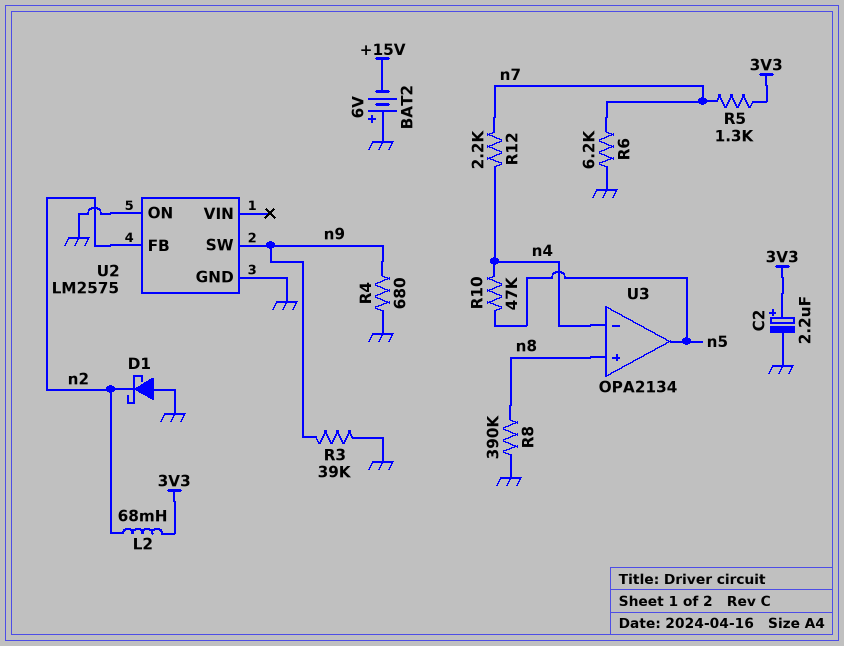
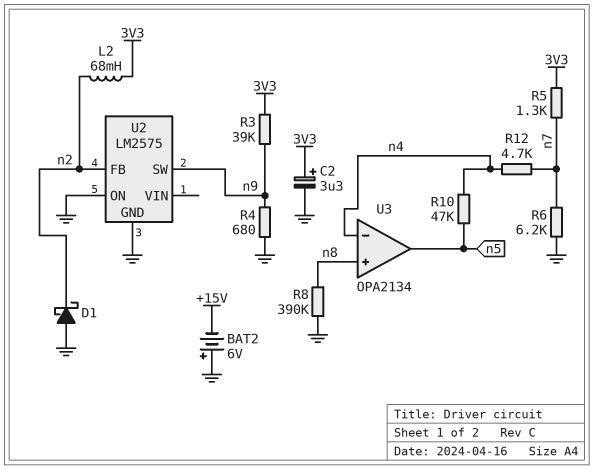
C2: 2.2uF (plus 3V3, minus GND) -> 3.3uF (plus 3V3, minus GND)
R3: 39k (GND, n9) -> 39k (3V3, n9)
R12: 2.2k (n4, n7) -> 4.7k (n4, n7)

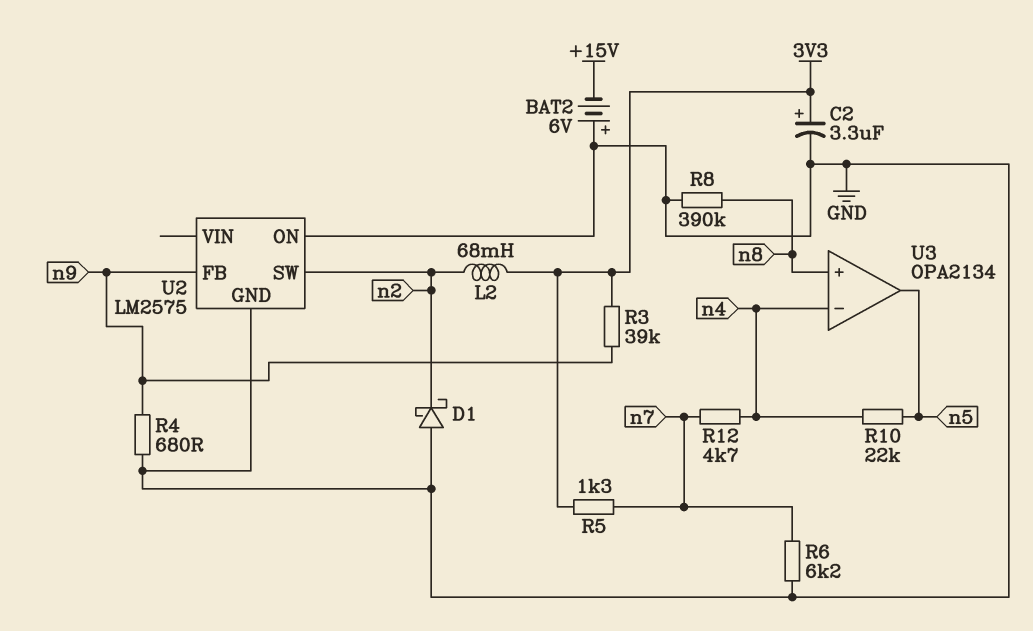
R10: 47k (n4, n5) -> 22k (n4, n5)
U2 pin FB: n2 -> n9
U2 pin SW: n9 -> n2

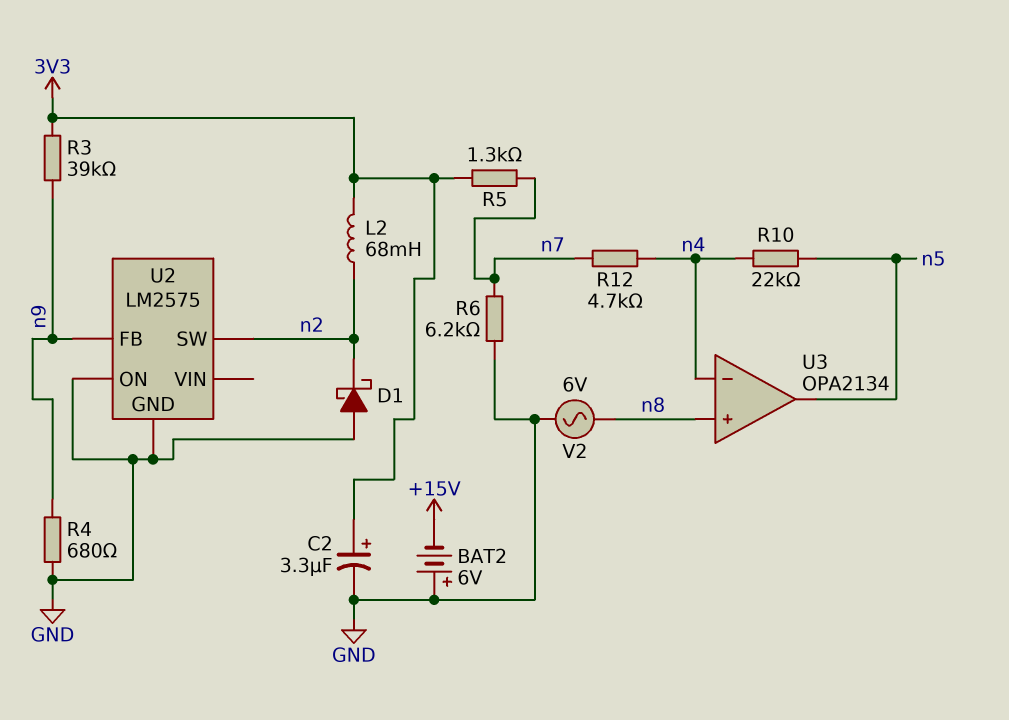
R8: 390k (GND, n8) -> none
V2: none -> AC 6V (GND, n8)

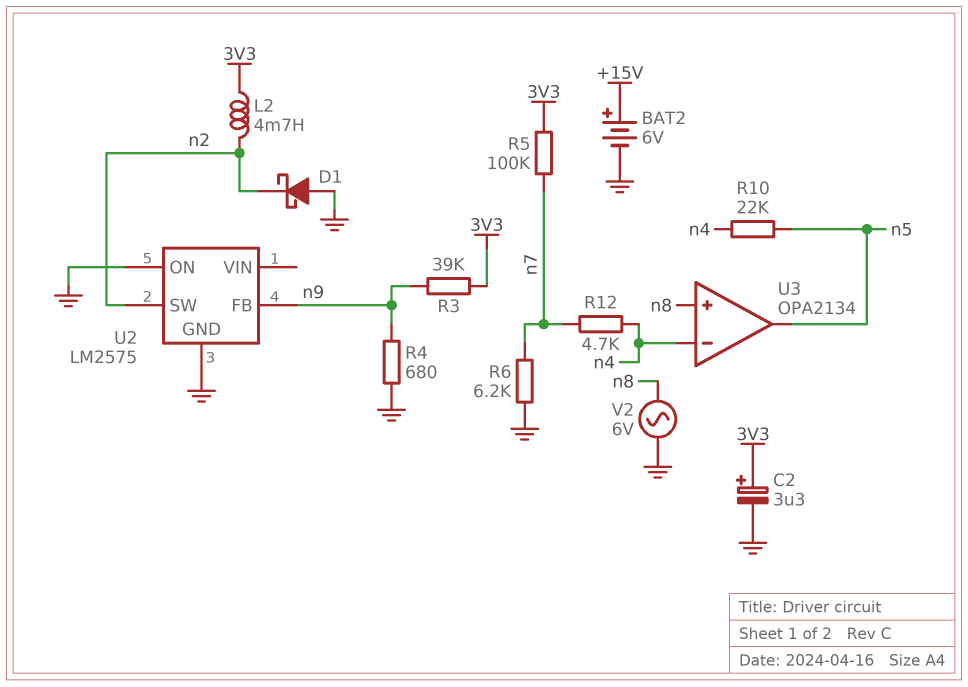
BAT2: 6V (plus GND, minus +15V) -> 6V (plus +15V, minus GND)
L2: 68mH (3V3, n2) -> 4.7mH (3V3, n2)
R5: 1.3k (3V3, n7) -> 100k (3V3, n7)

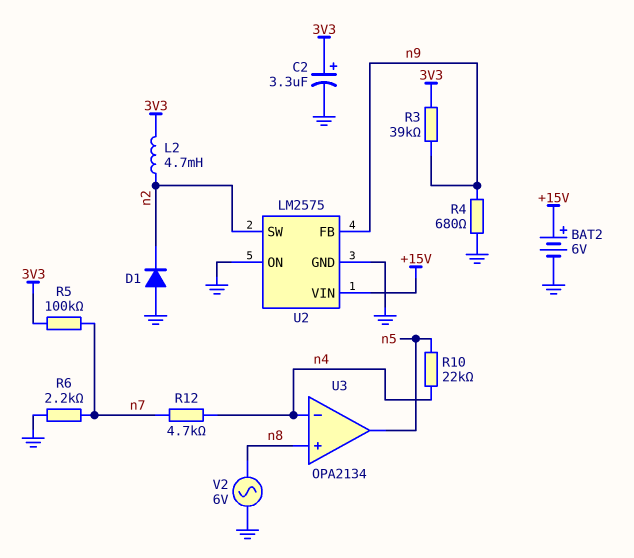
D1: schottky (A GND, K n2) -> diode (A GND, K n2)
R6: 6.2k (GND, n7) -> 2.2k (GND, n7)
U2 pin VIN: none -> +15V

